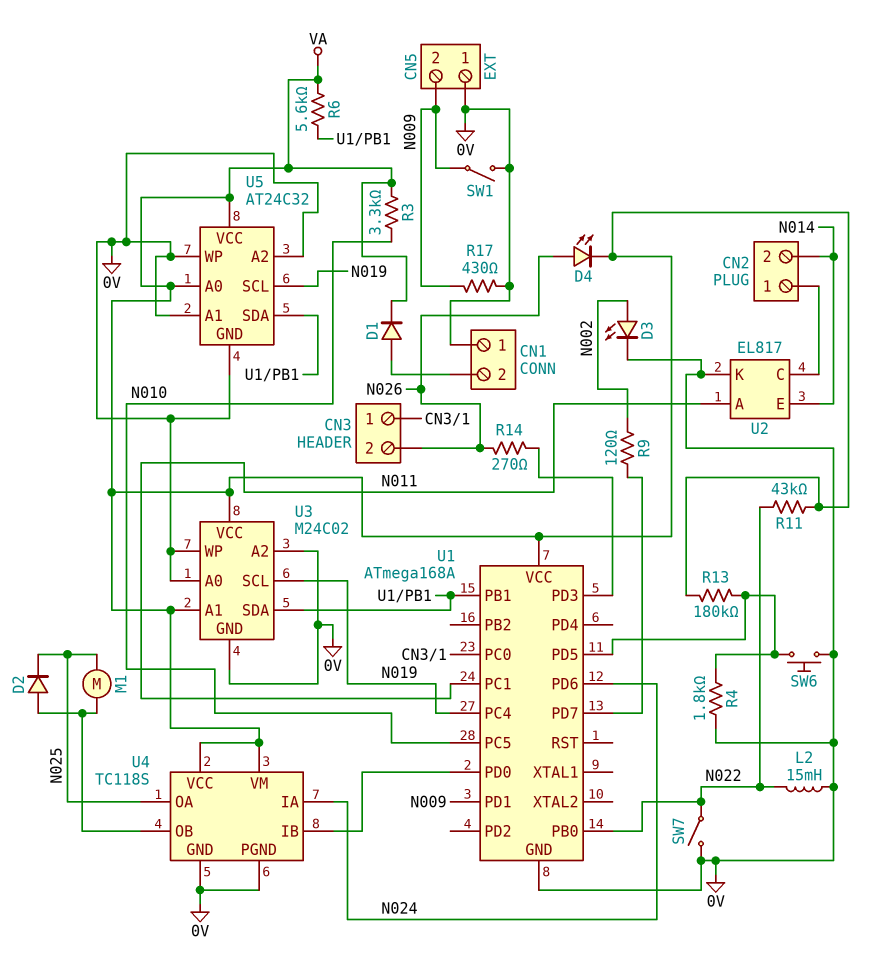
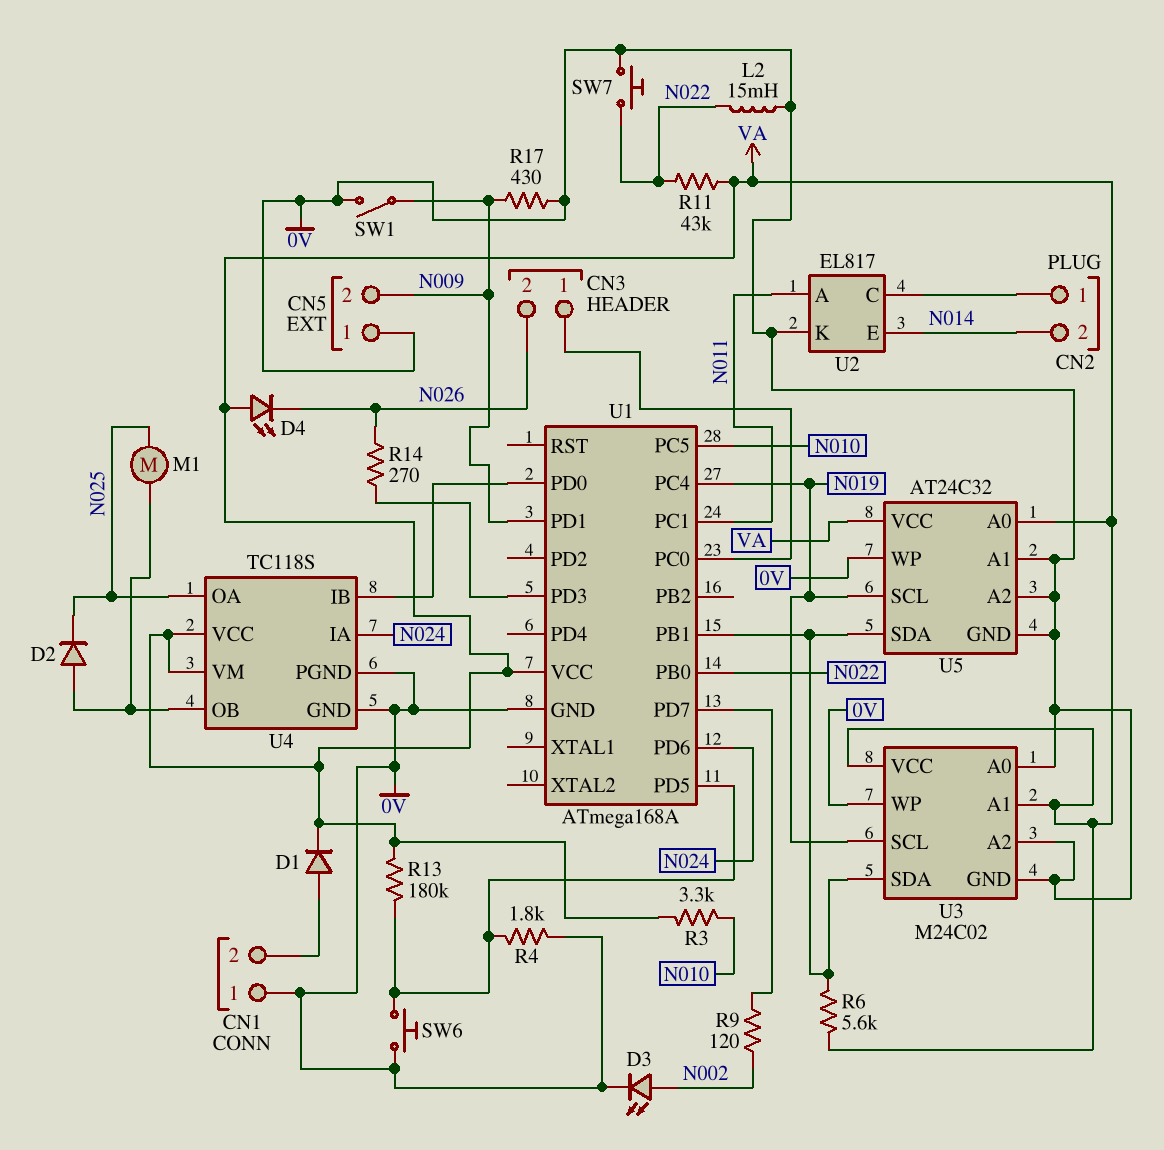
D4: LED (A N026, K VA) -> LED (A VA, K N026)
SW7: switch (0V, N022) -> button (0V, N022)

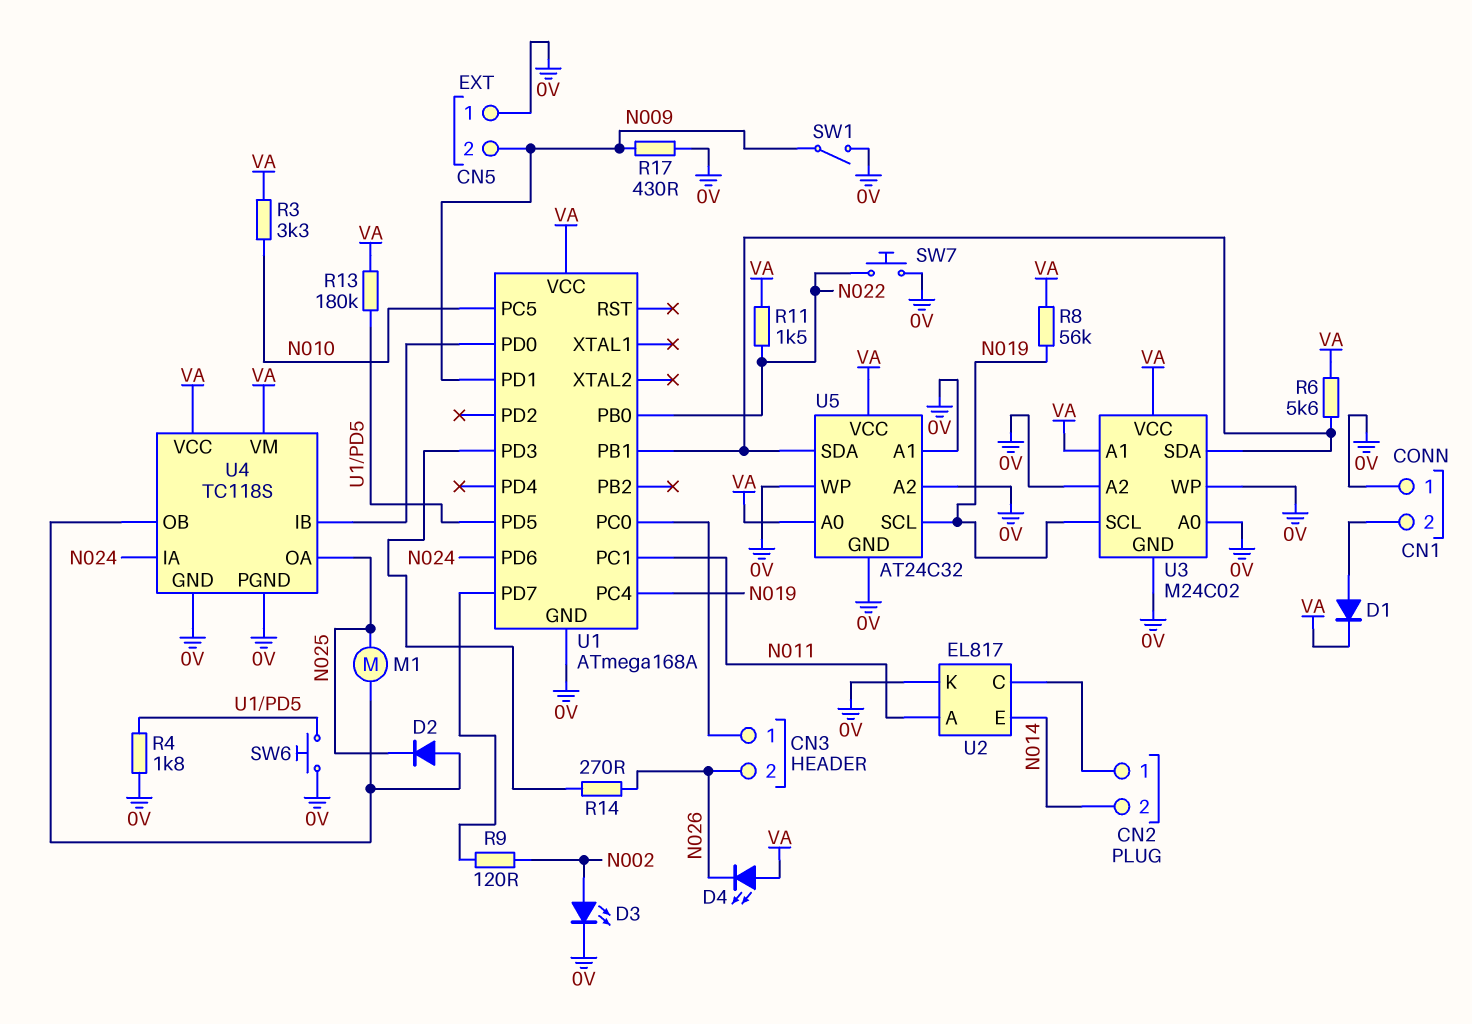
L2: 15mH (0V, N022) -> none
R8: none -> 56k (N019, VA)
R11: 43k (N022, VA) -> 1.5k (N022, VA)

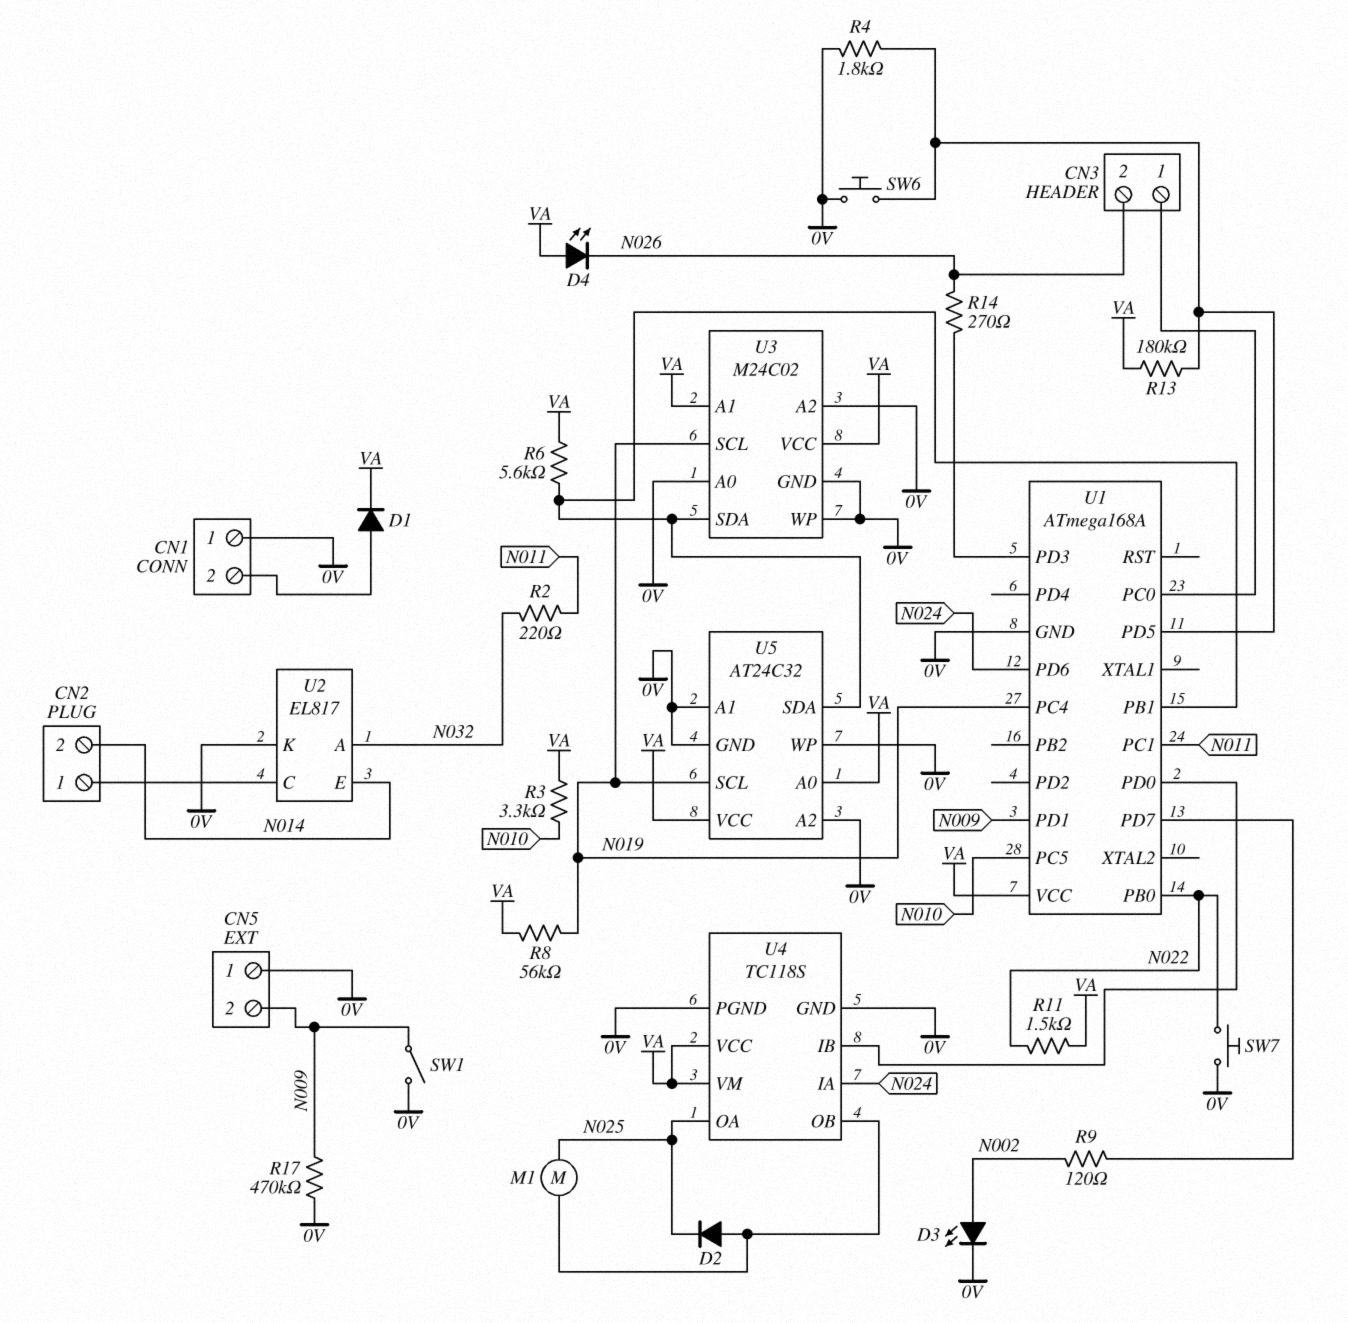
R2: none -> 220 (N011, N032)
R17: 430 (0V, N009) -> 470k (0V, N009)
U2 pin A: N011 -> N032

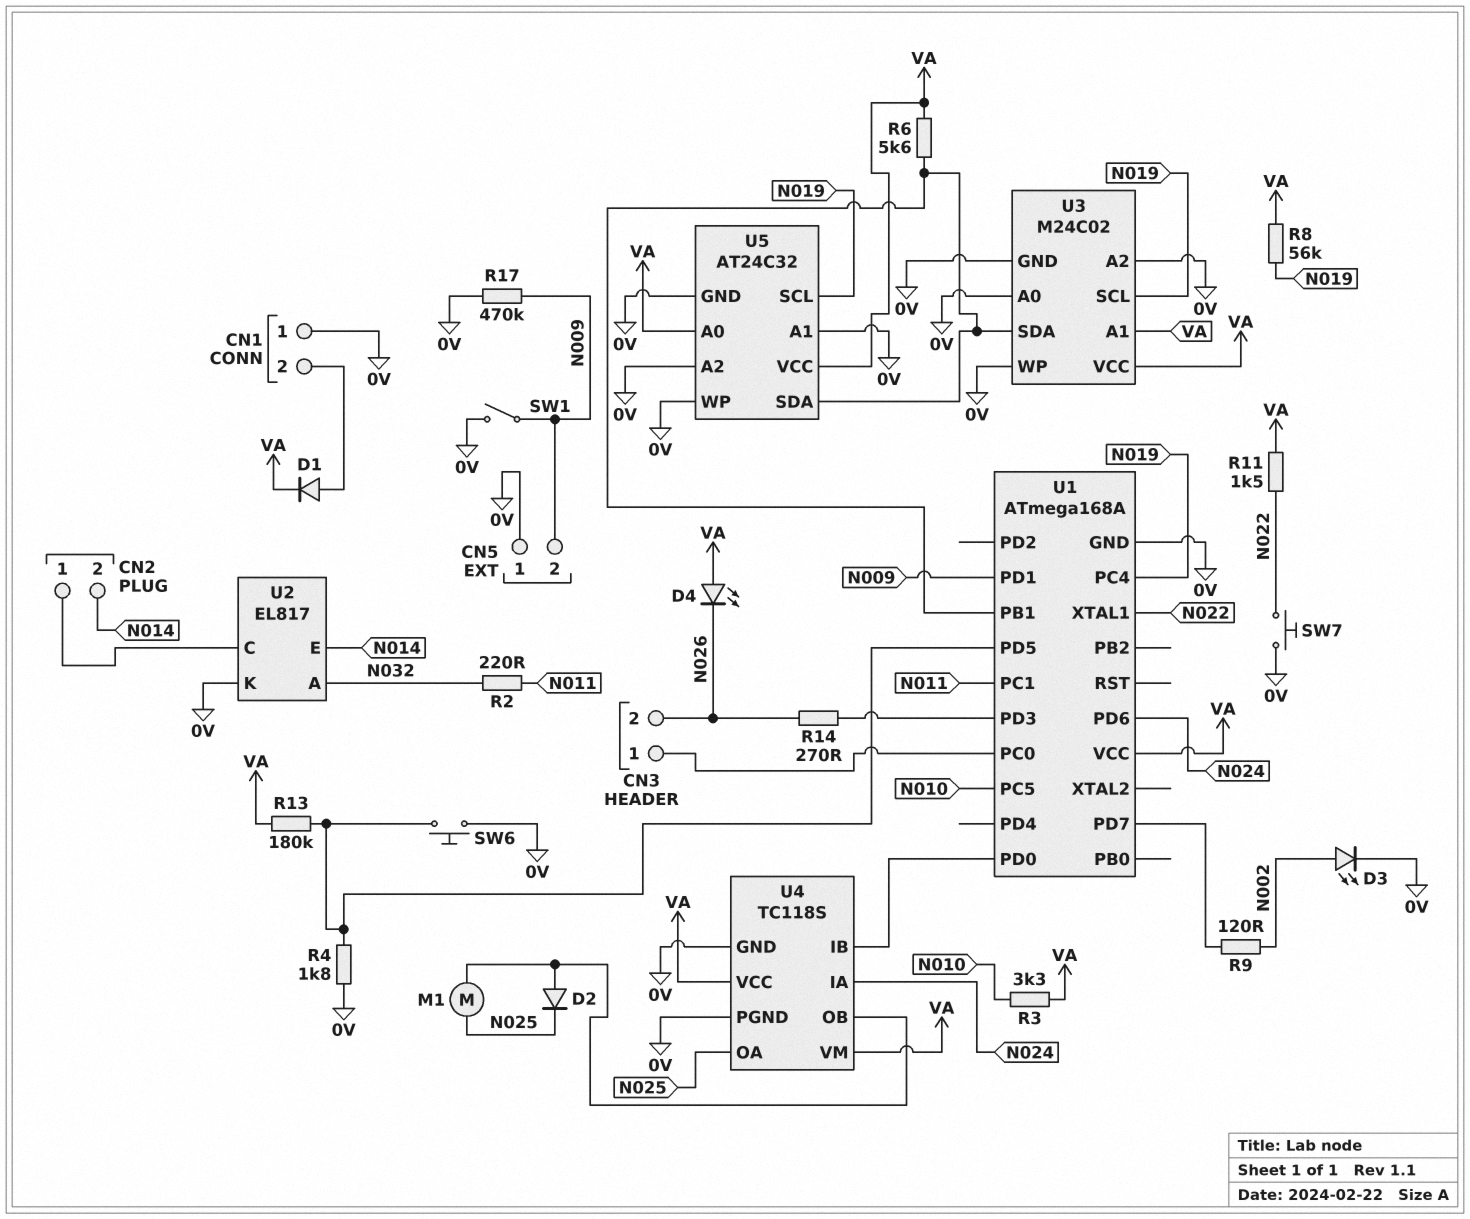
U1 pin PB0: N022 -> none
U1 pin XTAL1: none -> N022

